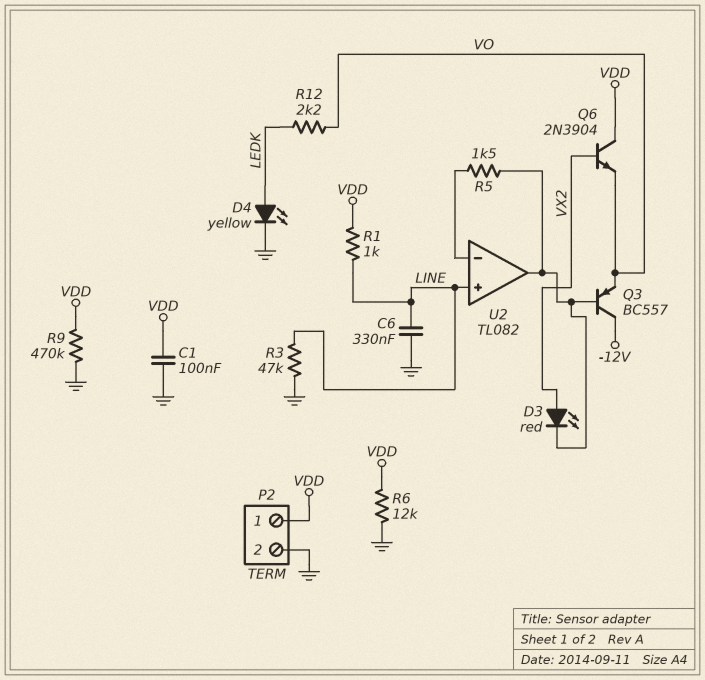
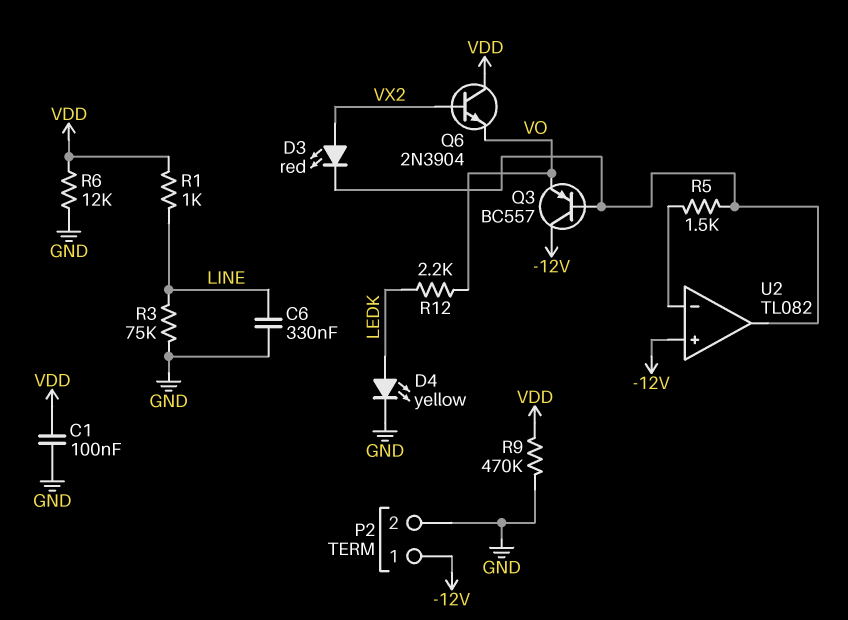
P2 pin 1: VDD -> -12V
R3: 47k (GND, LINE) -> 75k (GND, LINE)
U2 pin in+: LINE -> -12V

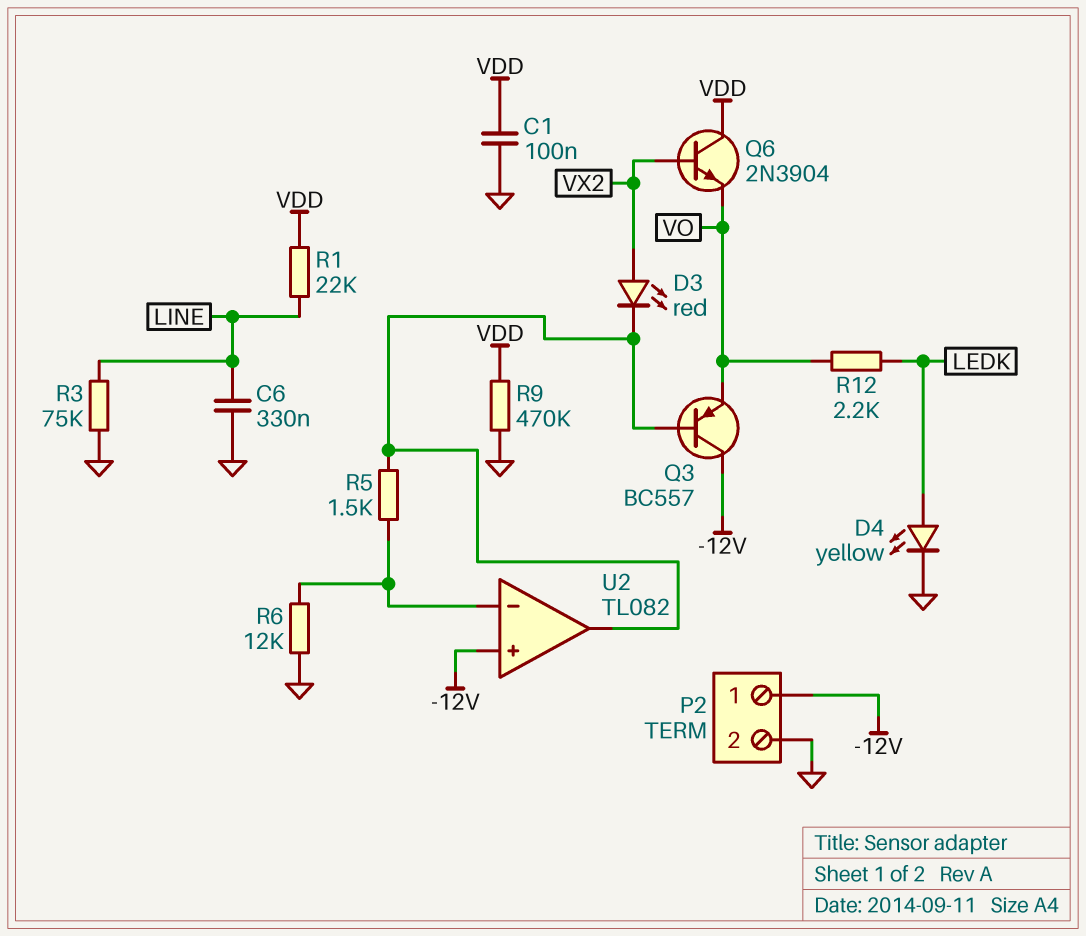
R1: 1k (LINE, VDD) -> 22k (LINE, VDD)
R6: 12k (GND, VDD) -> 12k (GND, U2/in-)

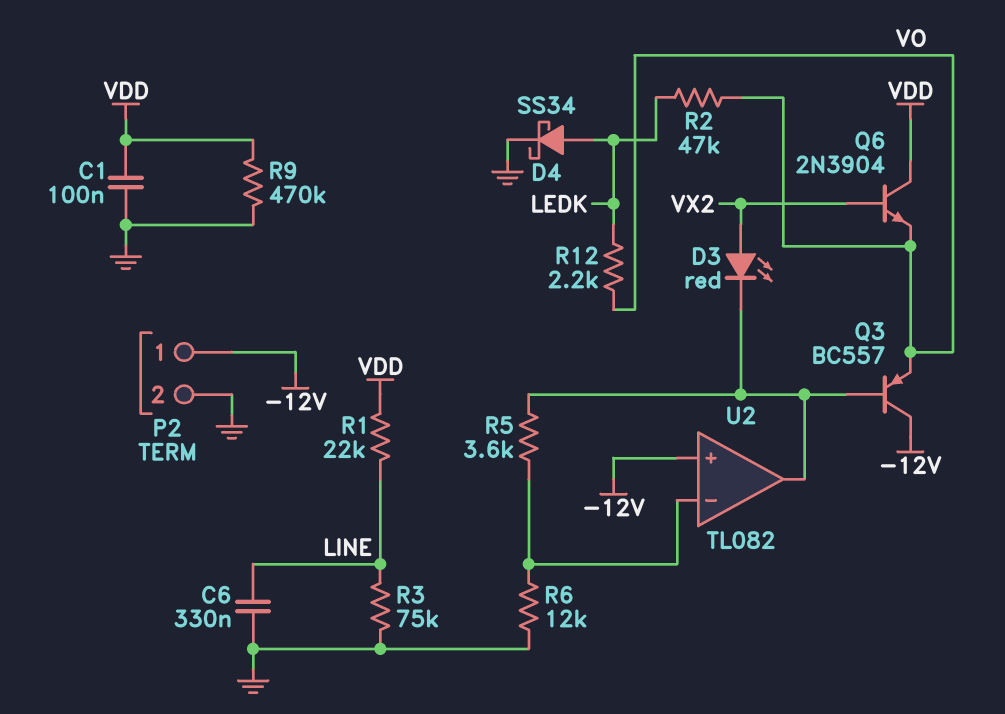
D4: LED yellow (A LEDK, K GND) -> schottky SS34 (A LEDK, K GND)
R2: none -> 47k (LEDK, VO)
R5: 1.5k (U2/in-, U2/out) -> 3.6k (U2/in-, U2/out)

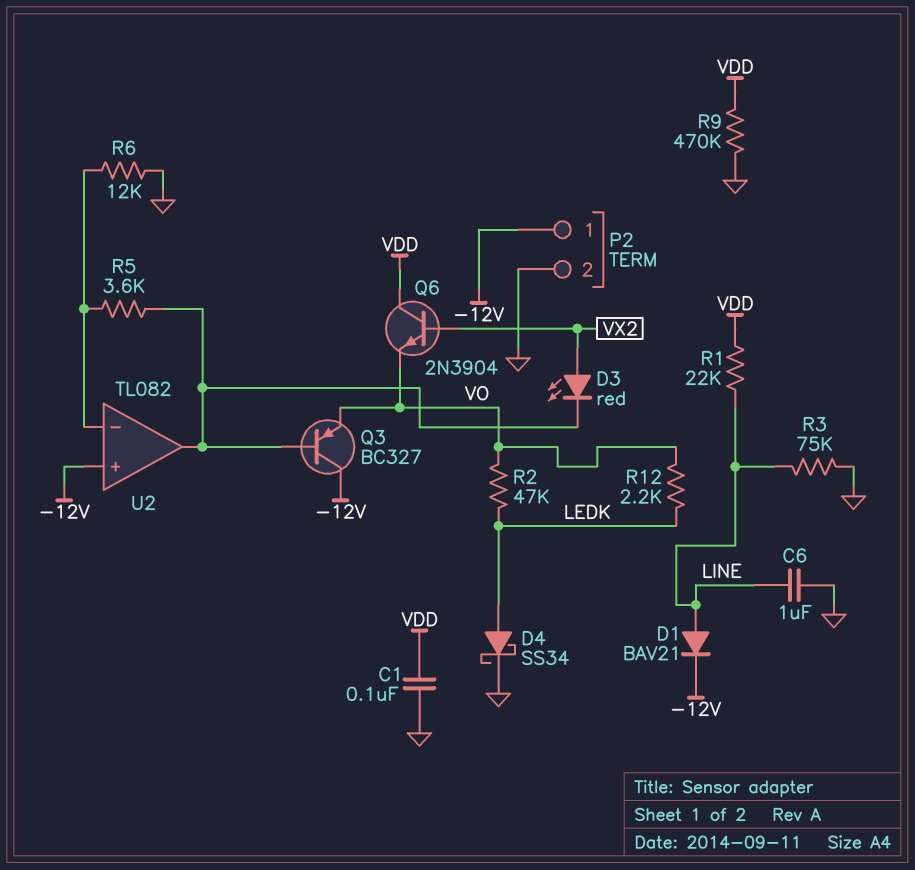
C6: 330nF (GND, LINE) -> 1uF (GND, LINE)
D1: none -> diode BAV21 (A LINE, K -12V)
Q3: PNP BC557 (B U2/out, C -12V, E VO) -> PNP BC327 (B U2/out, C -12V, E VO)

